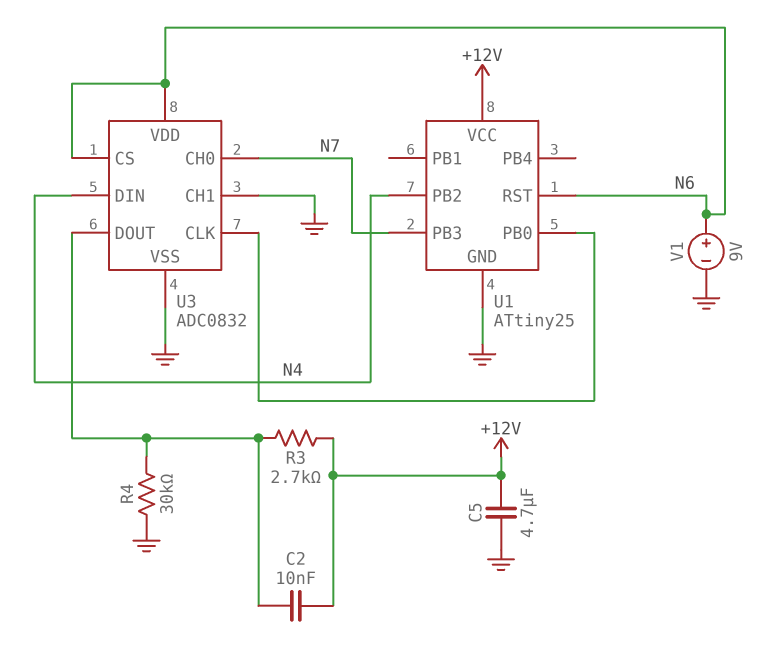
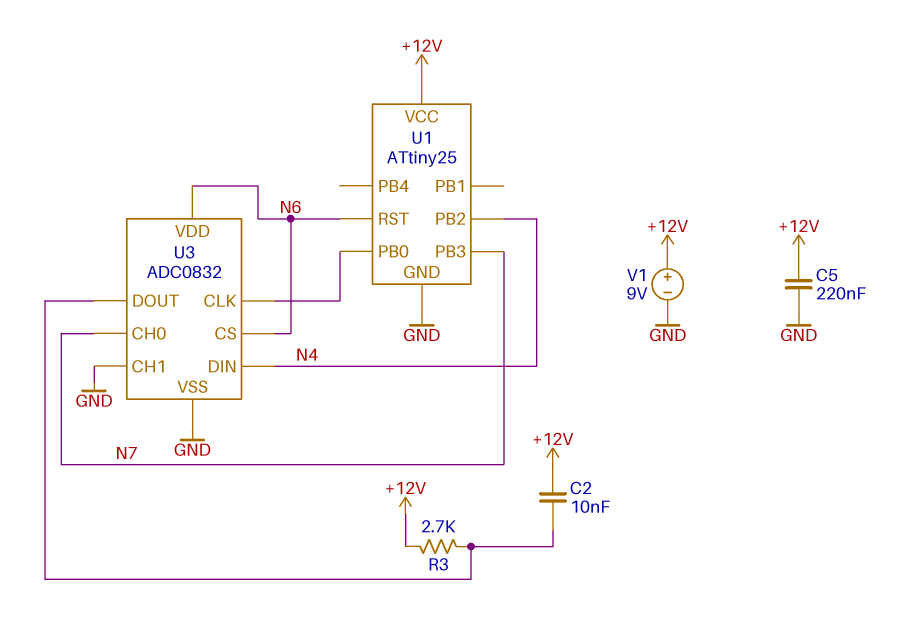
C5: 4.7uF (+12V, GND) -> 220nF (+12V, GND)
R4: 30k (GND, U3/DOUT) -> none
V1: 9V (plus N6, minus GND) -> 9V (plus +12V, minus GND)

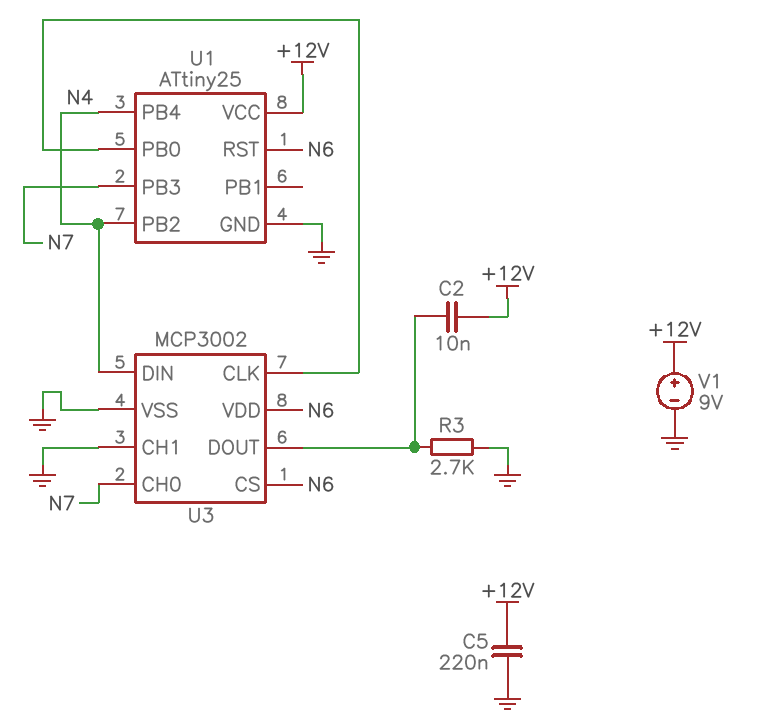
R3: 2.7k (+12V, U3/DOUT) -> 2.7k (GND, U3/DOUT)
U1 pin PB4: none -> N4
U3: ADC0832 -> MCP3002

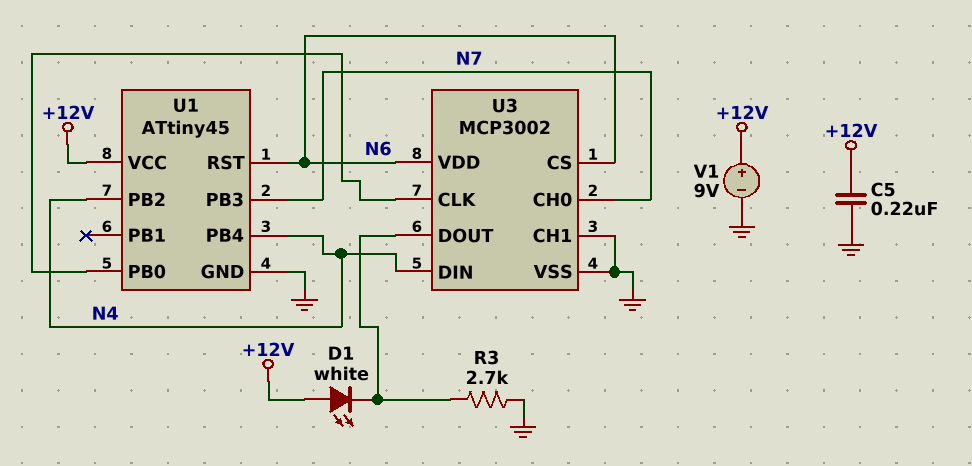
C2: 10nF (+12V, U3/DOUT) -> none
D1: none -> LED white (A +12V, K U3/DOUT)
U1: ATtiny25 -> ATtiny45

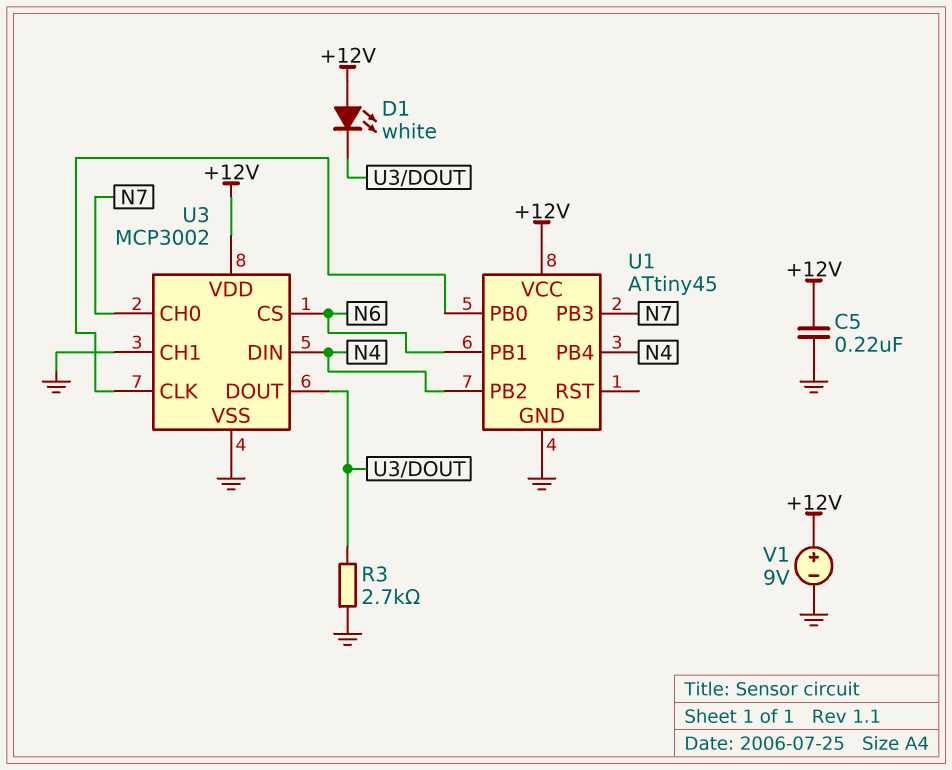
U1 pin PB1: none -> N6
U1 pin RST: N6 -> none
U3 pin VDD: N6 -> +12V

